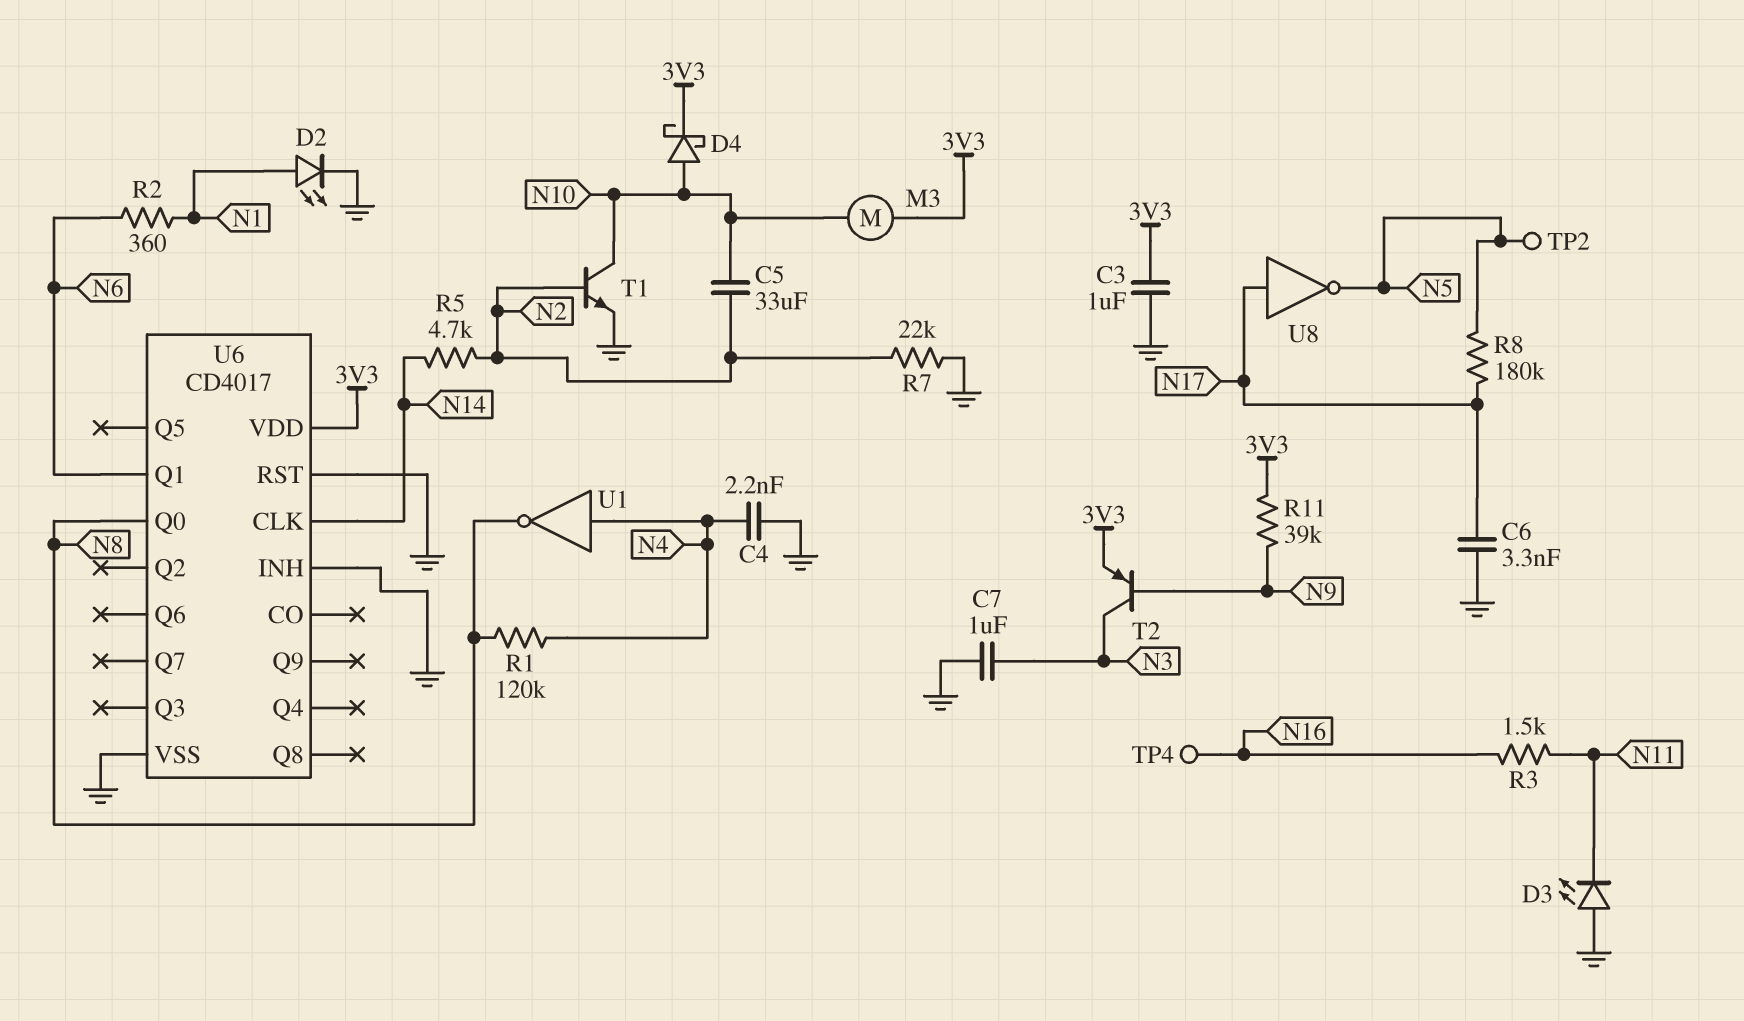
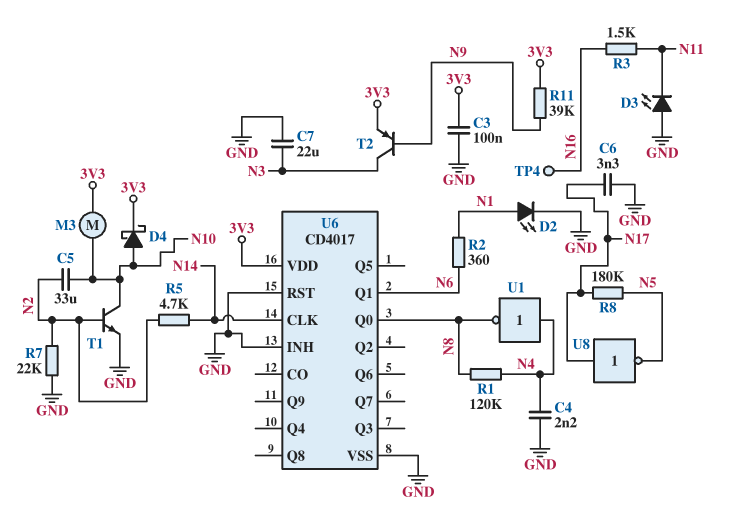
C3: 1uF (3V3, GND) -> 100nF (3V3, GND)
C7: 1uF (GND, N3) -> 22uF (GND, N3)
TP2: test point (N5) -> none

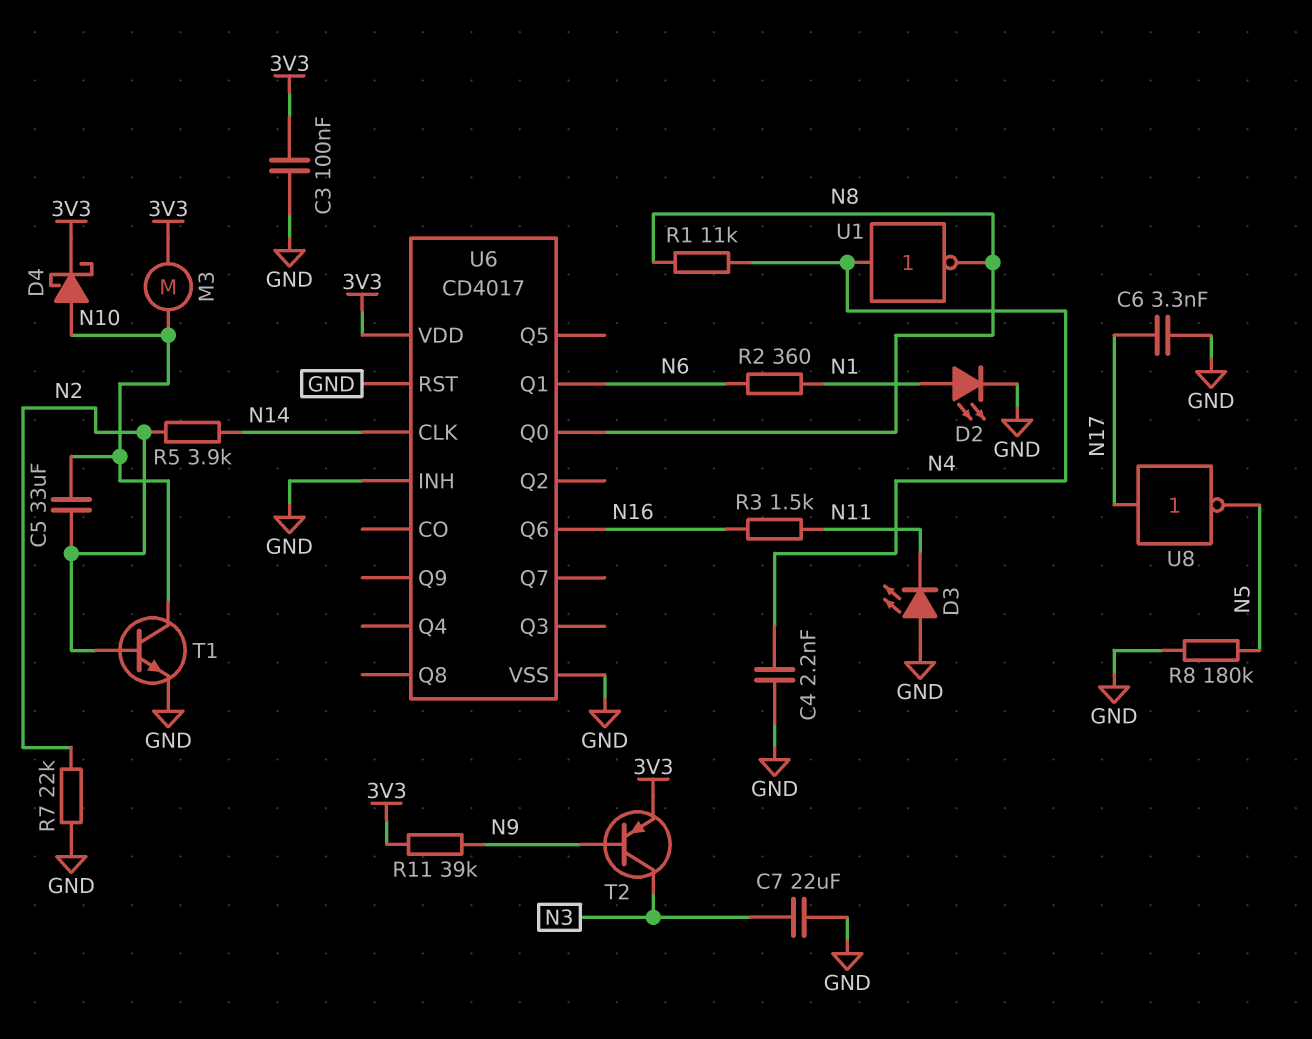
R1: 120k (N4, N8) -> 11k (N4, N8)
R5: 4.7k (N2, N14) -> 3.9k (N2, N14)
R8: 180k (N5, N17) -> 180k (GND, N5)
TP4: test point (N16) -> none
U6 pin Q6: none -> N16

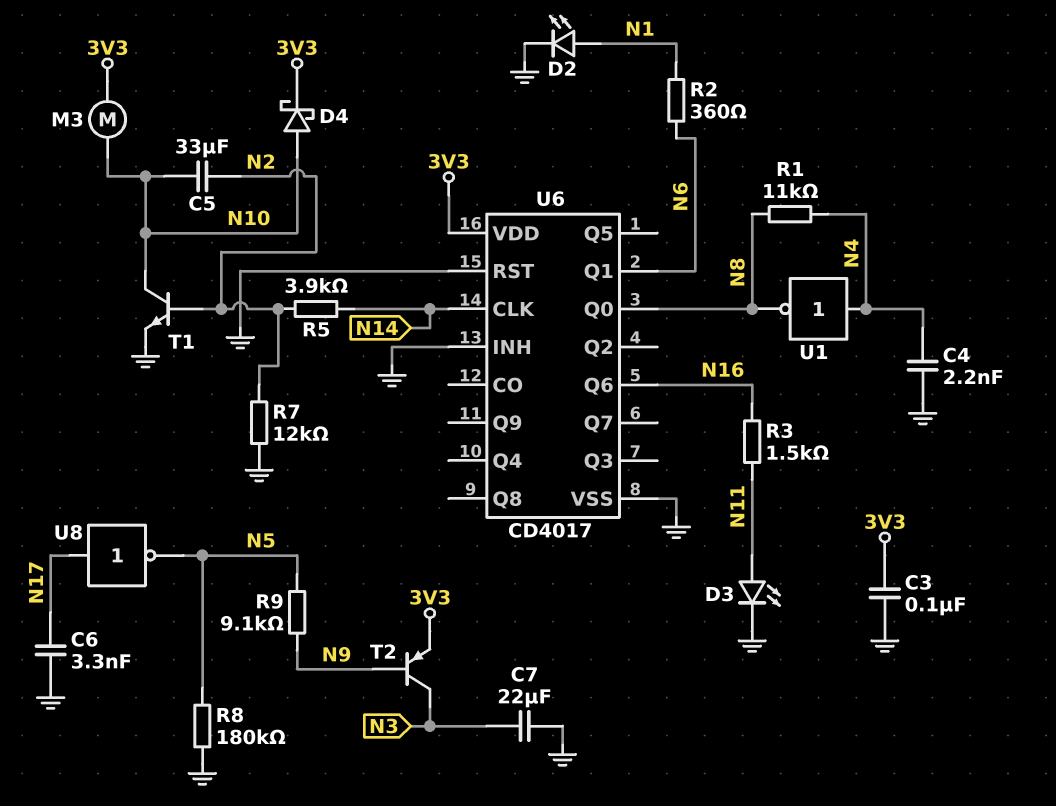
D3: LED (A GND, K N11) -> LED (A N11, K GND)
R7: 22k (GND, N2) -> 12k (GND, N2)
R9: none -> 9.1k (N5, N9)
R11: 39k (3V3, N9) -> none

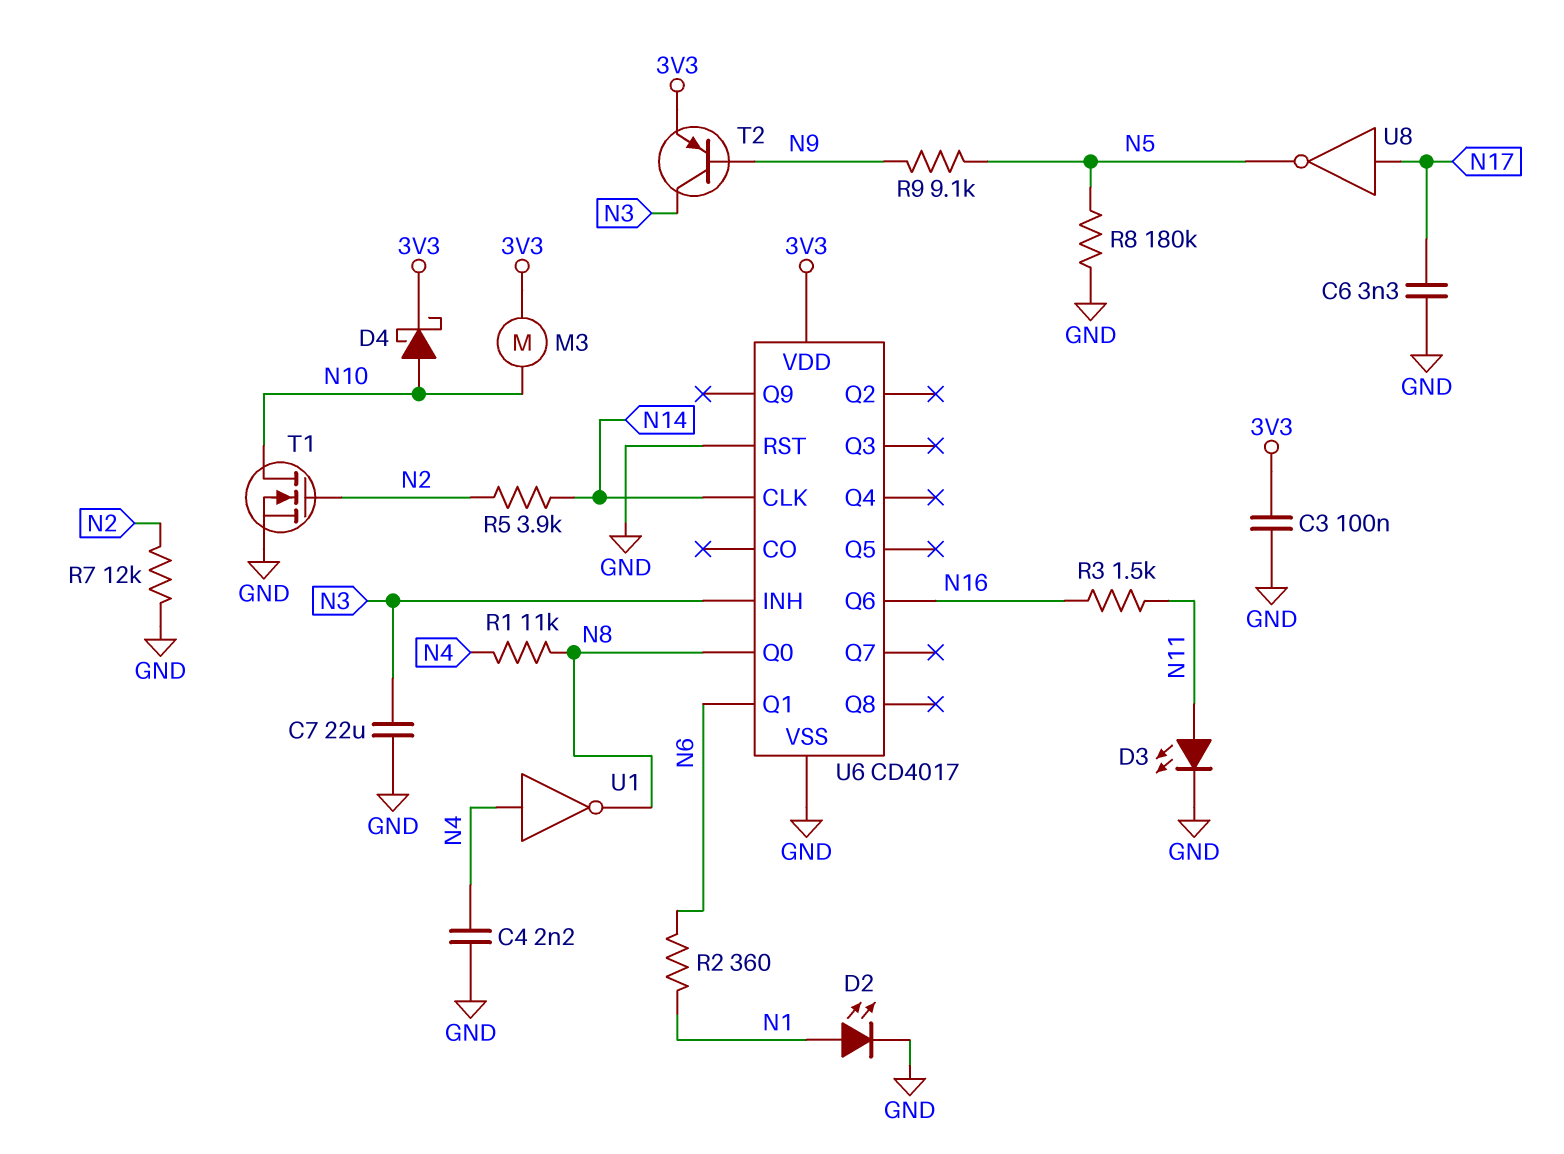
C5: 33uF (N2, N10) -> none
T1: NPN (B N2, C N10, E GND) -> NMOS (G N2, D N10, S GND)
U6 pin INH: GND -> N3

